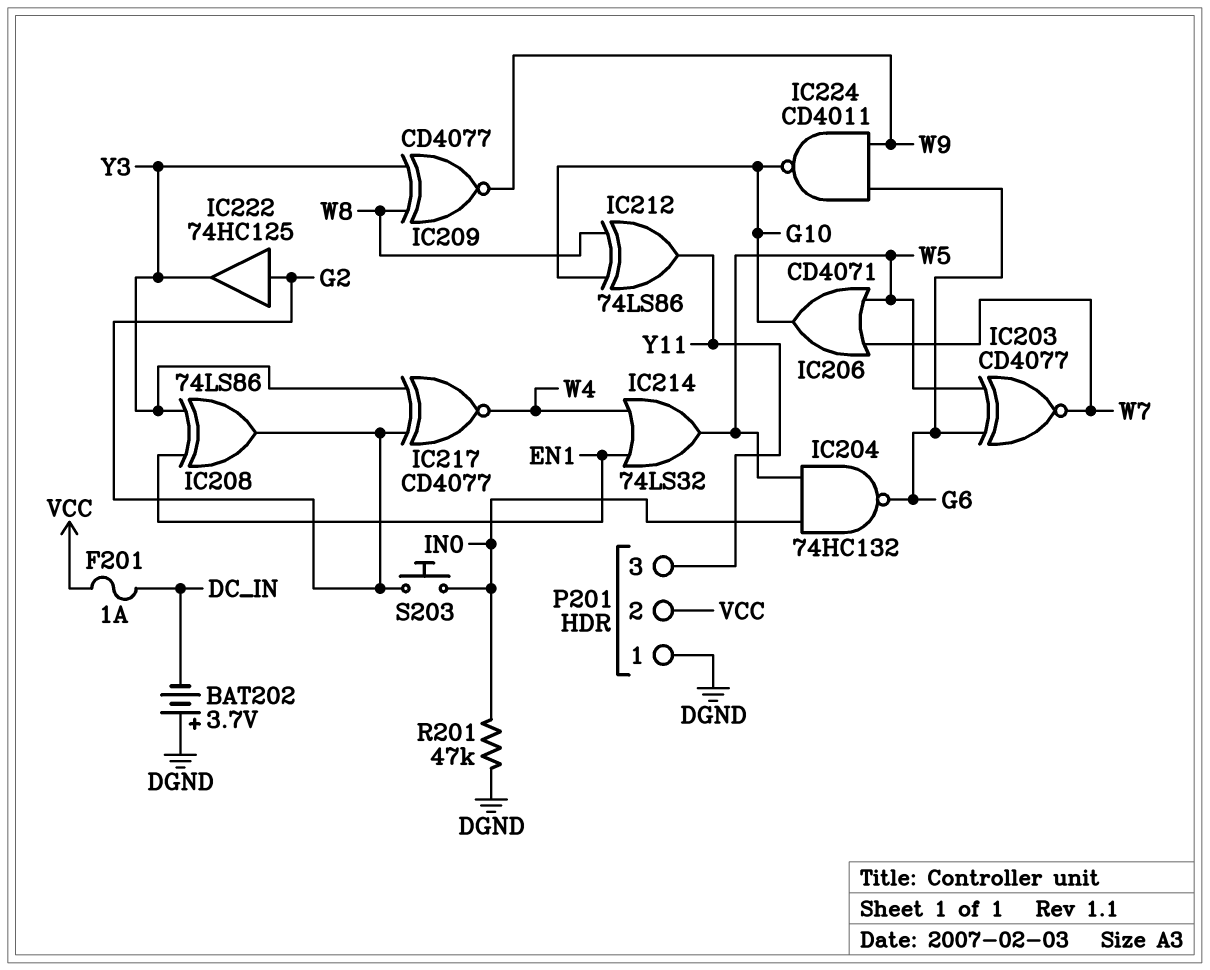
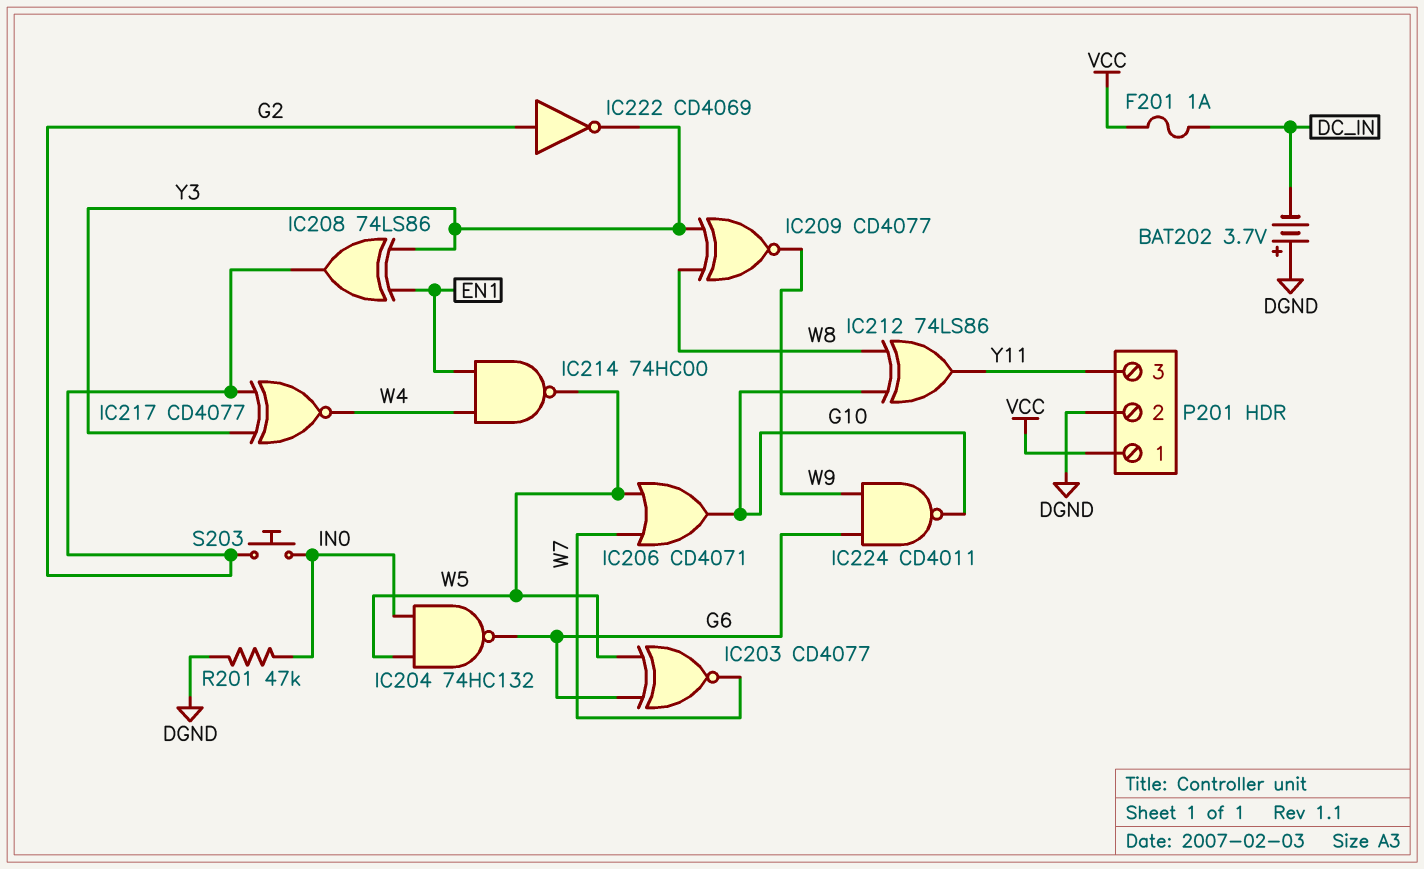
IC214: OR 74LS32 (in EN1, in W4, out W5) -> NAND 74HC00 (in EN1, in W4, out W5)
IC222: buffer 74HC125 (in G2, out Y3) -> NOT CD4069 (in G2, out Y3)
P201 pin 1: DGND -> VCC
P201 pin 2: VCC -> DGND

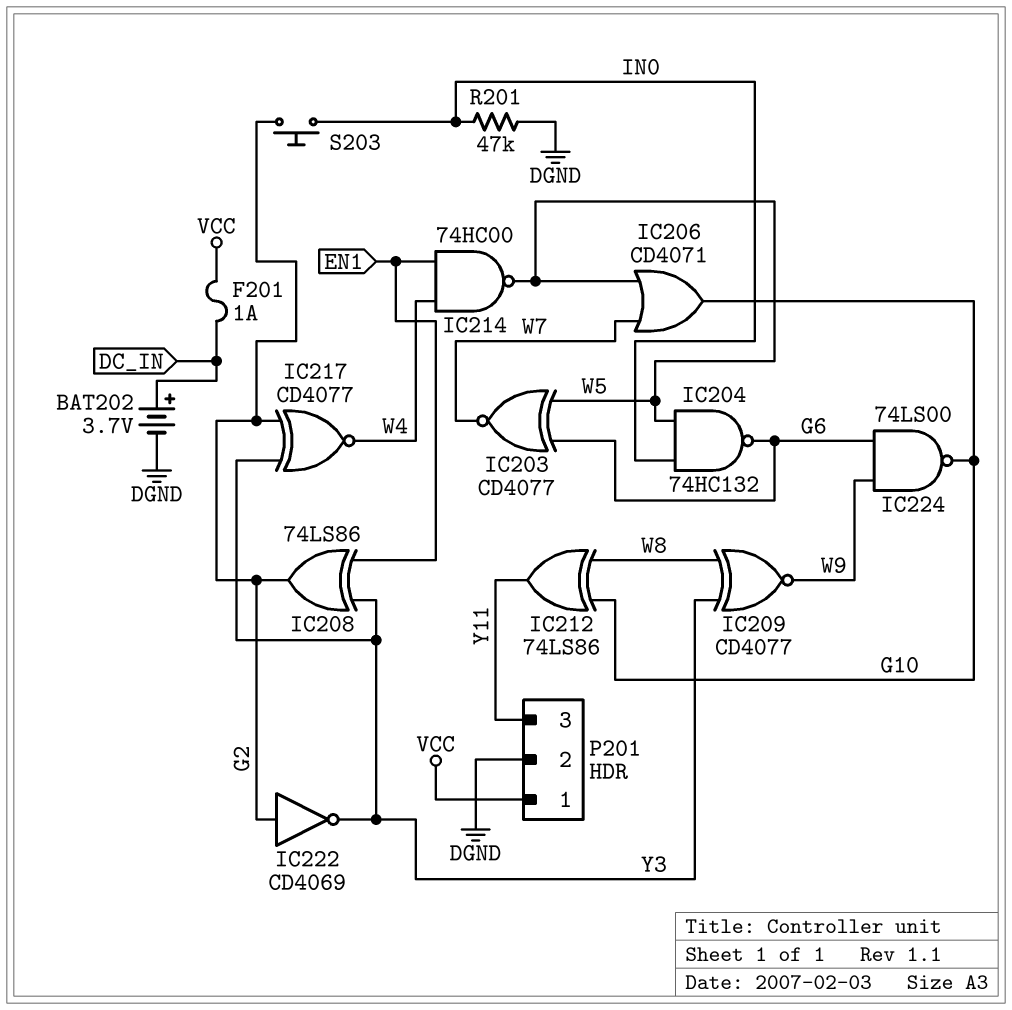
BAT202: 3.7V (plus DGND, minus DC_IN) -> 3.7V (plus DC_IN, minus DGND)
IC224: NAND CD4011 (in G6, in W9, out G10) -> NAND 74LS00 (in G6, in W9, out G10)

